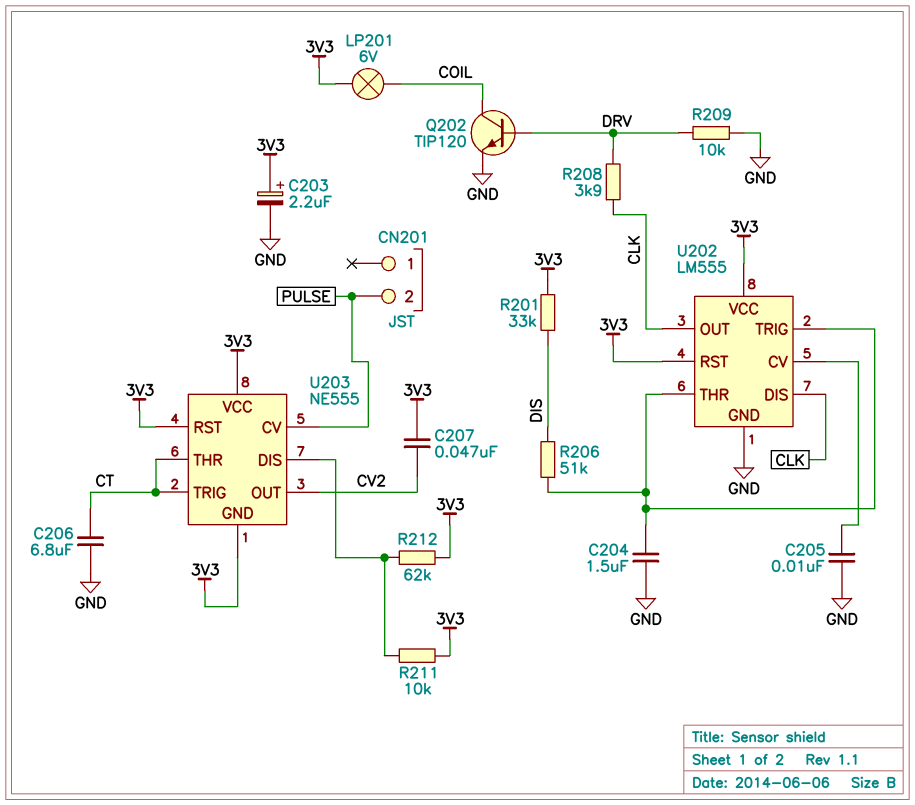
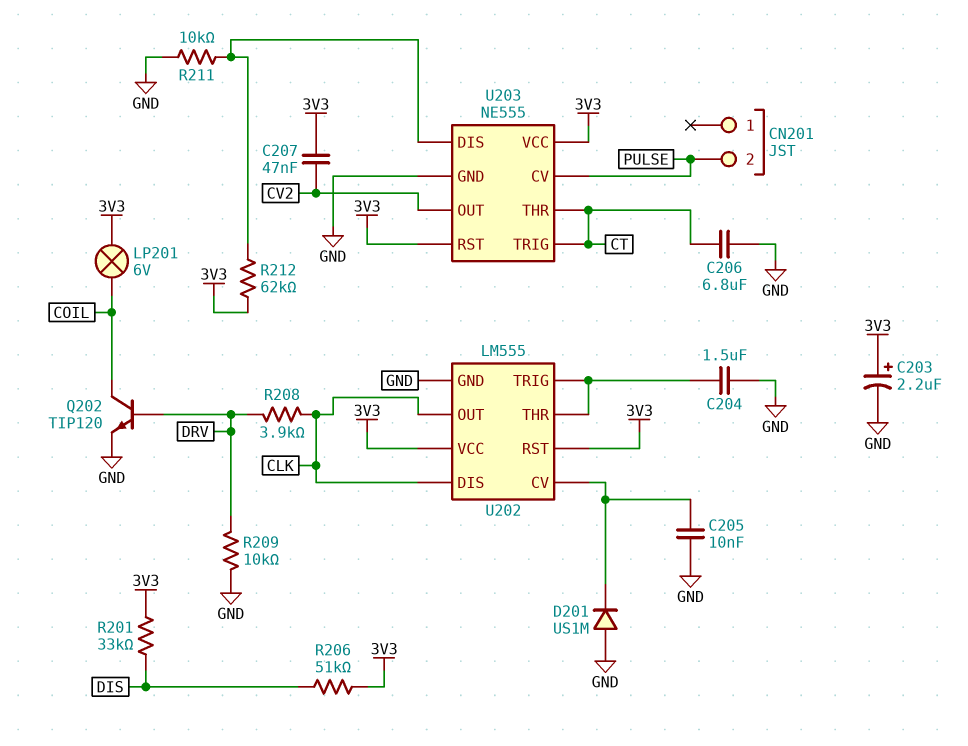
D201: none -> diode US1M (A GND, K U202/CV)
R206: 51k (DIS, U202/THR) -> 51k (3V3, DIS)
R211: 10k (3V3, U203/DIS) -> 10k (GND, U203/DIS)
U203 pin GND: 3V3 -> GND

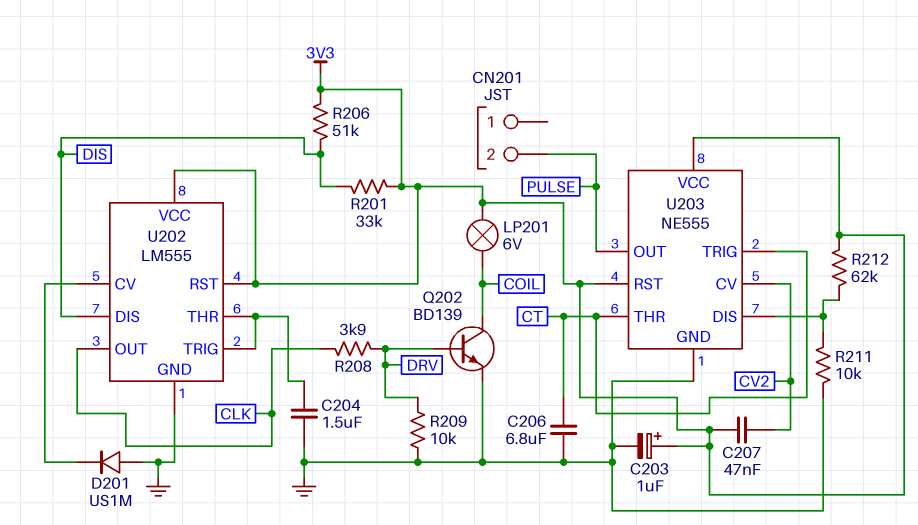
C203: 2.2uF (plus 3V3, minus GND) -> 1uF (plus 3V3, minus GND)
C205: 10nF (GND, U202/CV) -> none
Q202: NPN TIP120 (B DRV, C COIL, E GND) -> NPN BD139 (B DRV, C COIL, E GND)
U202 pin DIS: CLK -> DIS
U203 pin CV: PULSE -> CV2
U203 pin OUT: CV2 -> PULSE

